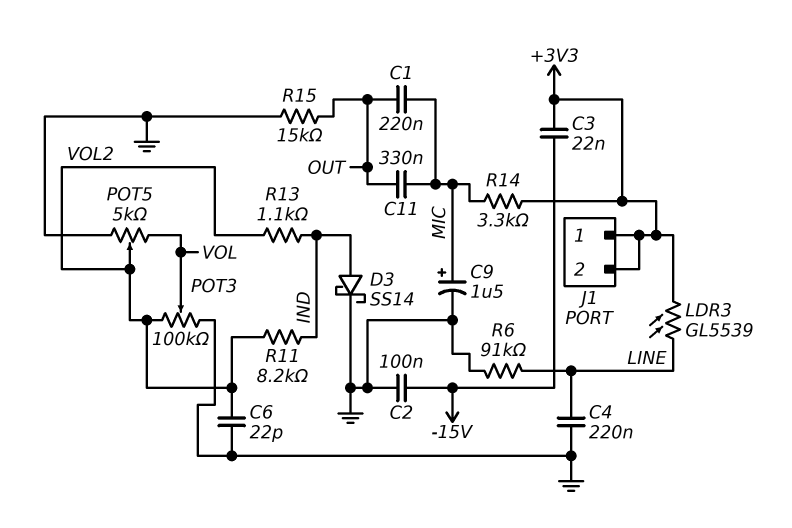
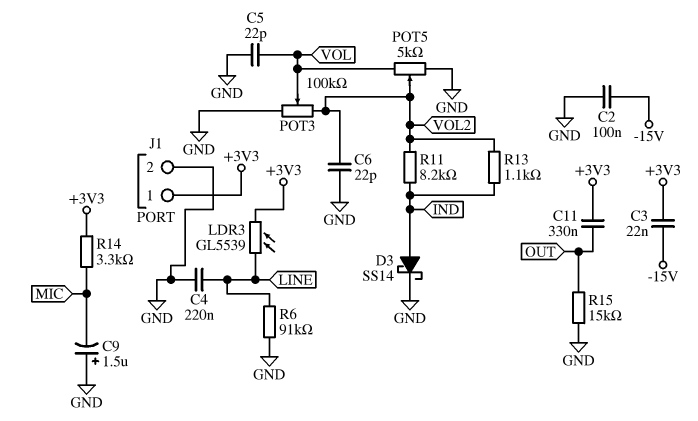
C1: 220nF (MIC, OUT) -> none
C5: none -> 22pF (GND, VOL)
C9: 1.5uF (plus MIC, minus GND) -> 1.5uF (plus GND, minus MIC)
C11: 330nF (MIC, OUT) -> 330nF (+3V3, OUT)
J1 pin 2: +3V3 -> GND

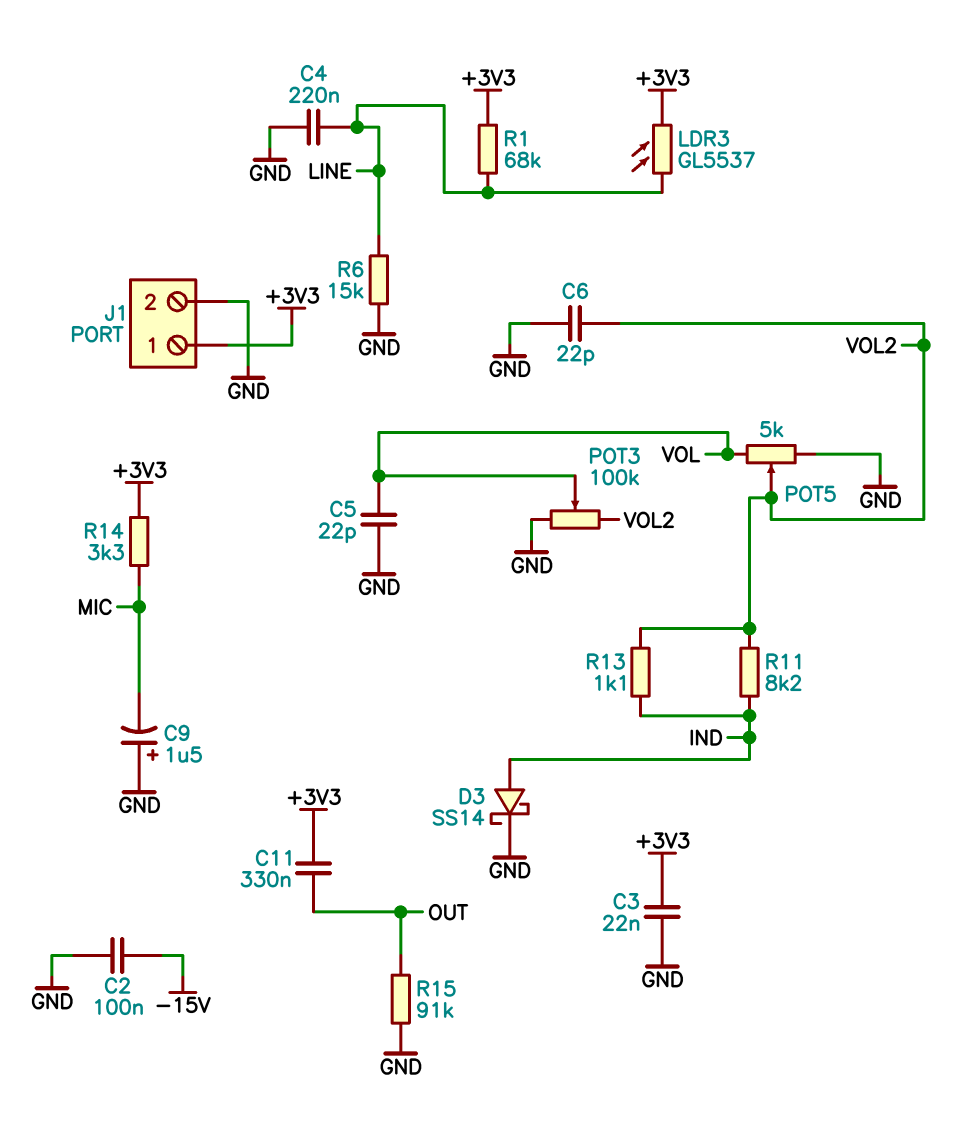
C3: 22nF (+3V3, -15V) -> 22nF (+3V3, GND)
LDR3: GL5539 (+3V3, LINE) -> GL5537 (+3V3, LINE)
R1: none -> 68k (+3V3, LINE)
R6: 91k (GND, LINE) -> 15k (GND, LINE)
R15: 15k (GND, OUT) -> 91k (GND, OUT)

